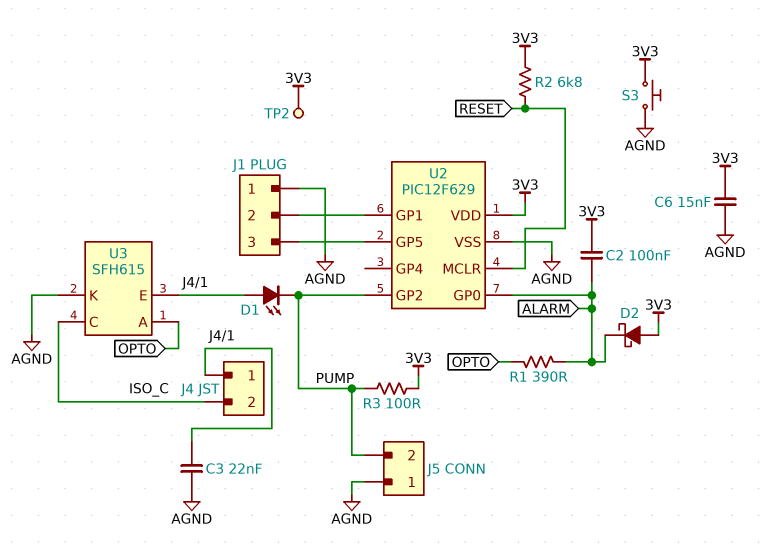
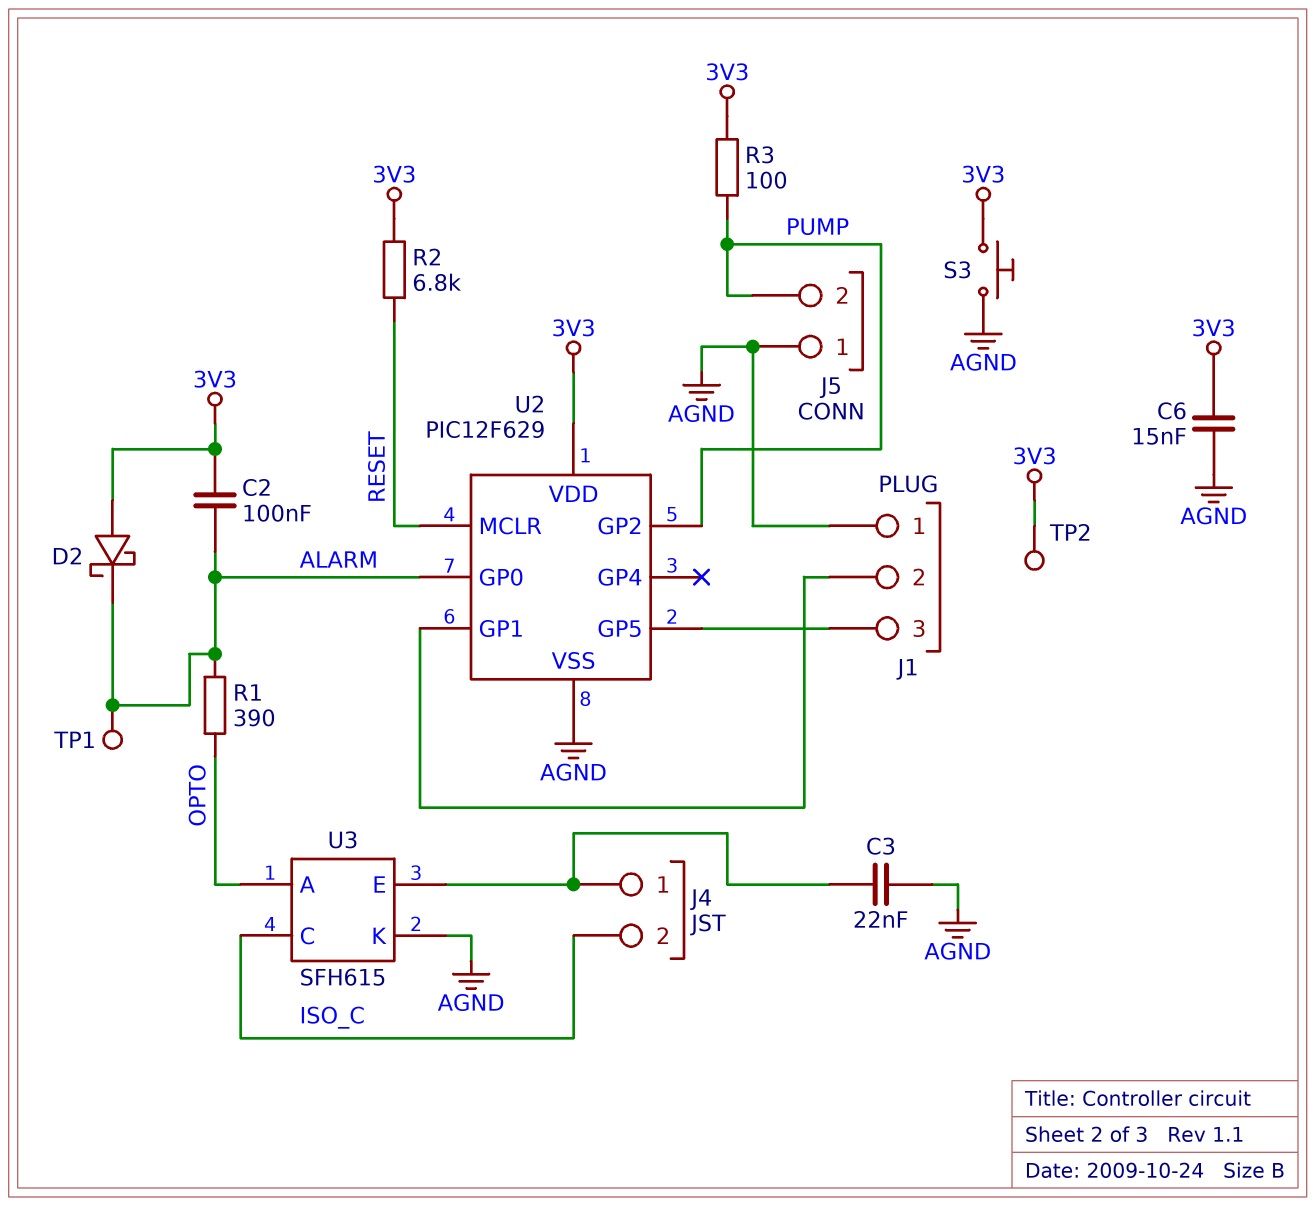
D1: LED (A J4/1, K PUMP) -> none
TP1: none -> test point (ALARM)

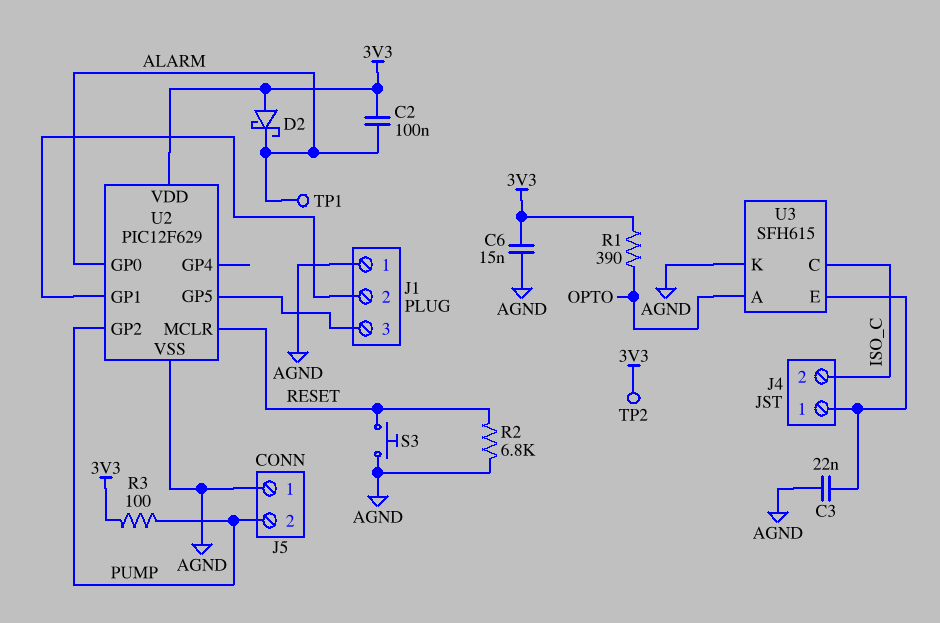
R1: 390 (ALARM, OPTO) -> 390 (3V3, OPTO)
R2: 6.8k (3V3, RESET) -> 6.8k (AGND, RESET)
S3: button (3V3, AGND) -> button (AGND, RESET)

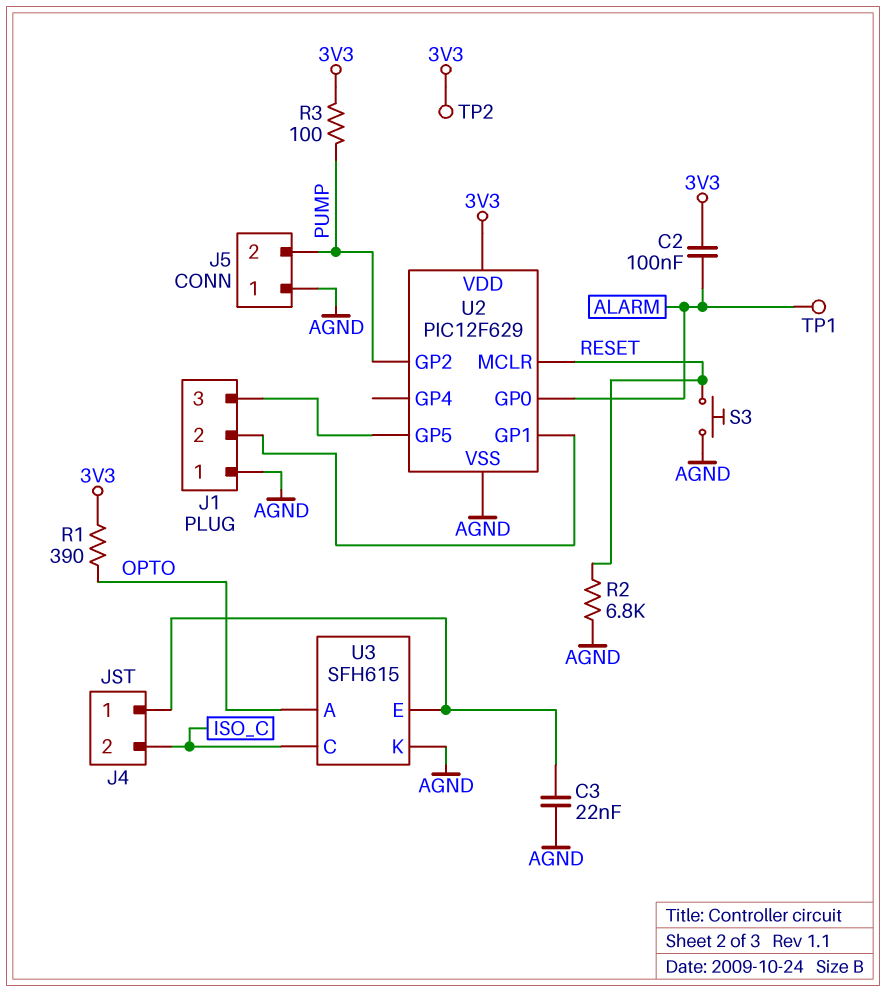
C6: 15nF (3V3, AGND) -> none
D2: schottky (A 3V3, K ALARM) -> none

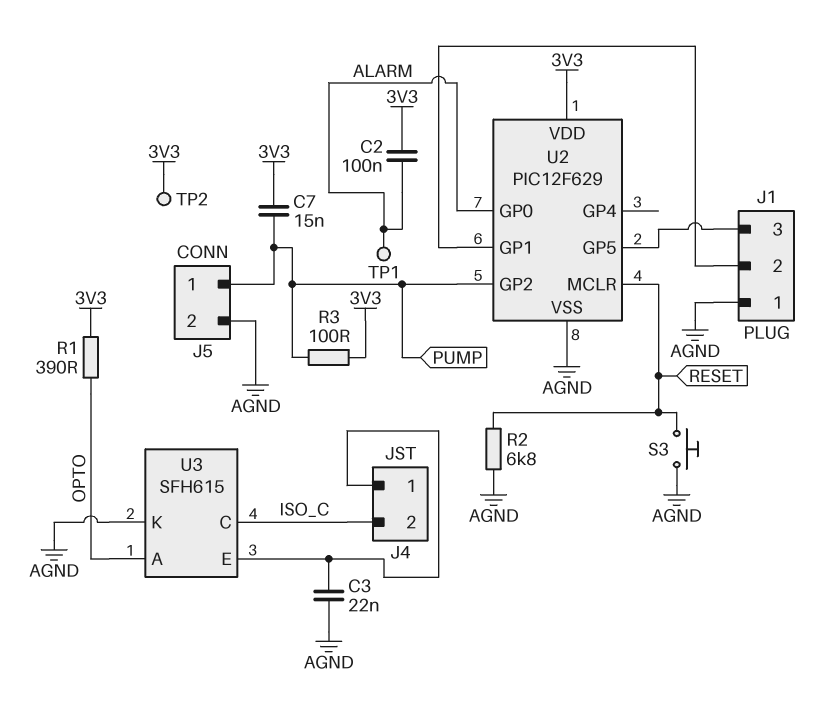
C7: none -> 15nF (3V3, PUMP)
J5 pin 1: AGND -> PUMP
J5 pin 2: PUMP -> AGND

